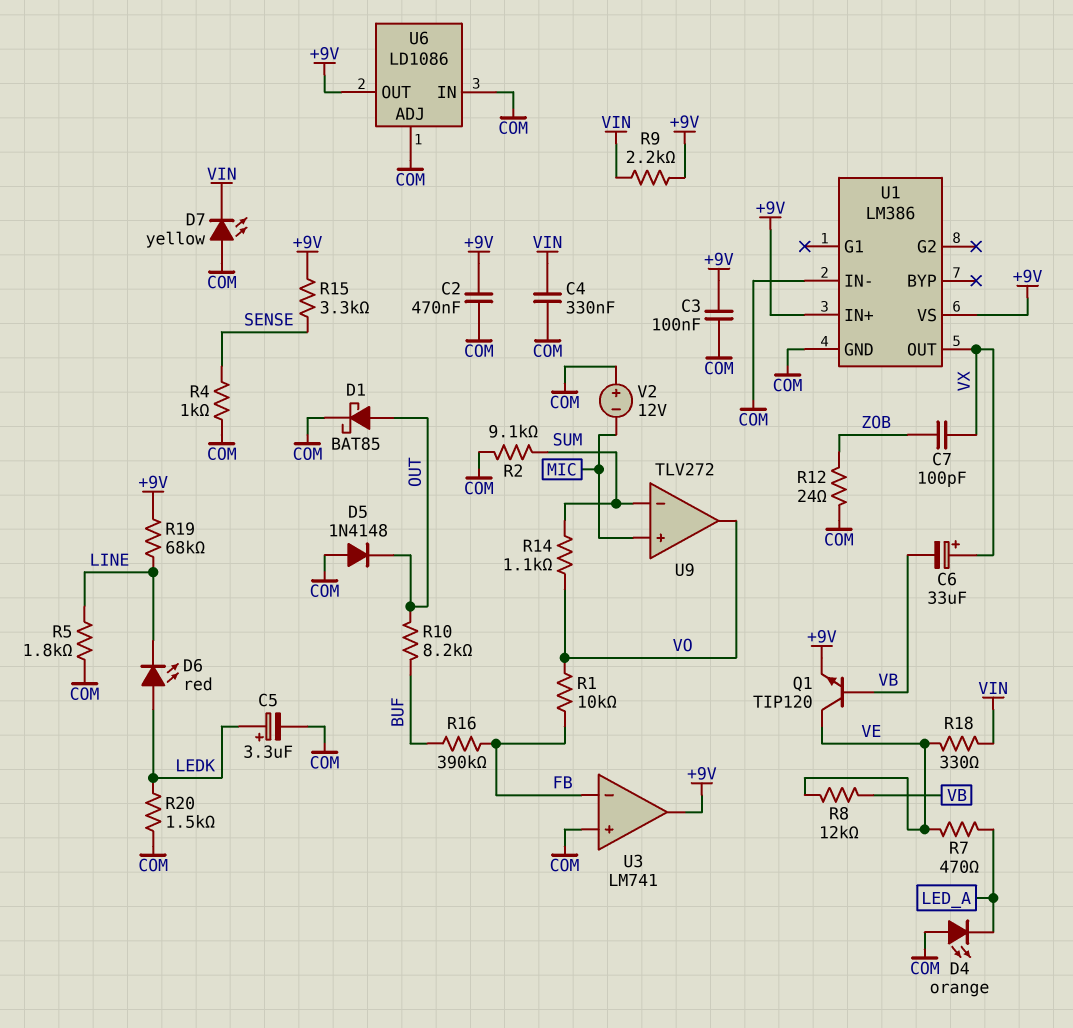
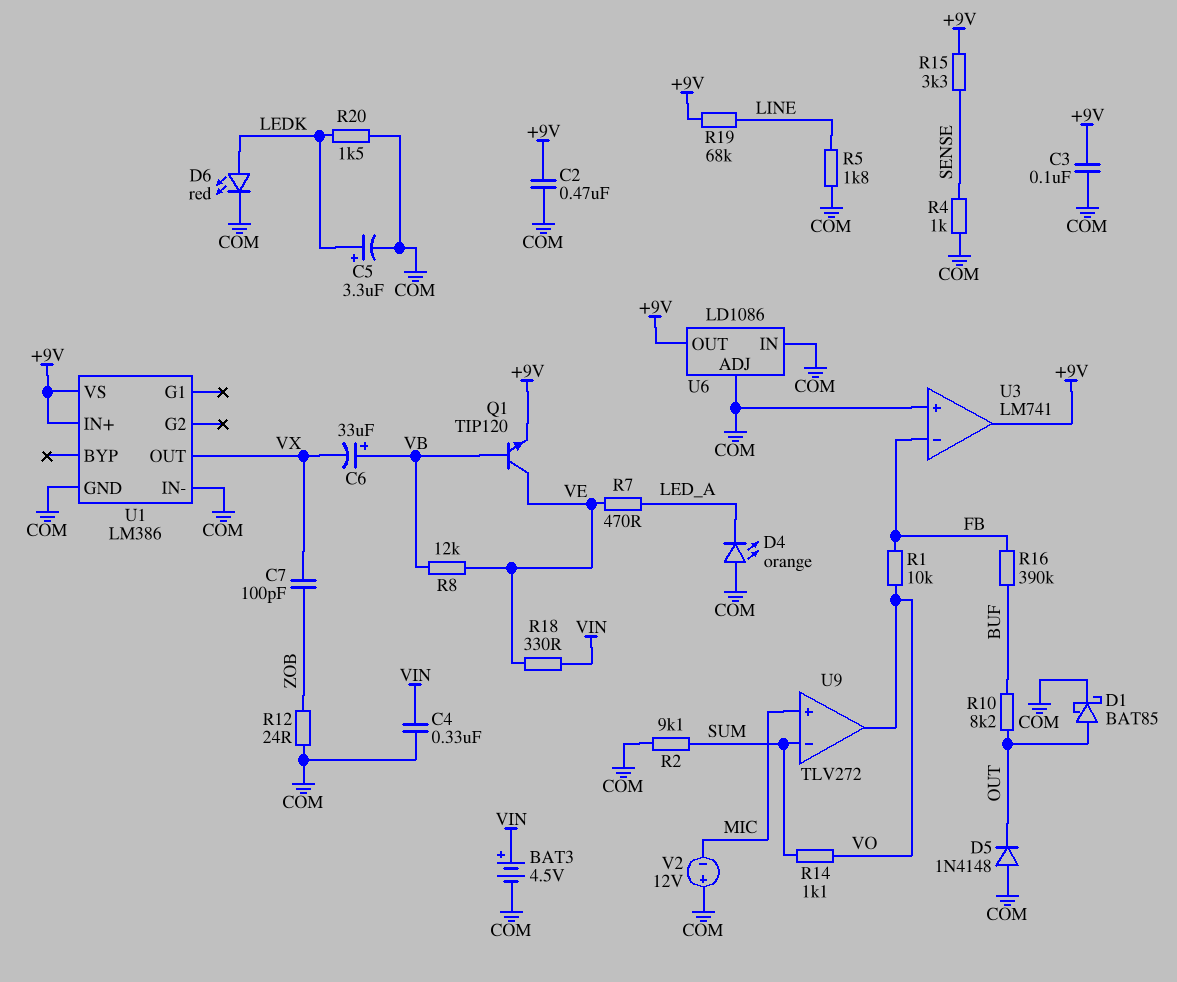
BAT3: none -> 4.5V (plus VIN, minus COM)
C6: 33uF (plus VX, minus VB) -> 33uF (plus VB, minus VX)
D6: LED red (A LEDK, K LINE) -> LED red (A LEDK, K COM)
D7: LED yellow (A COM, K VIN) -> none
R9: 2.2k (+9V, VIN) -> none

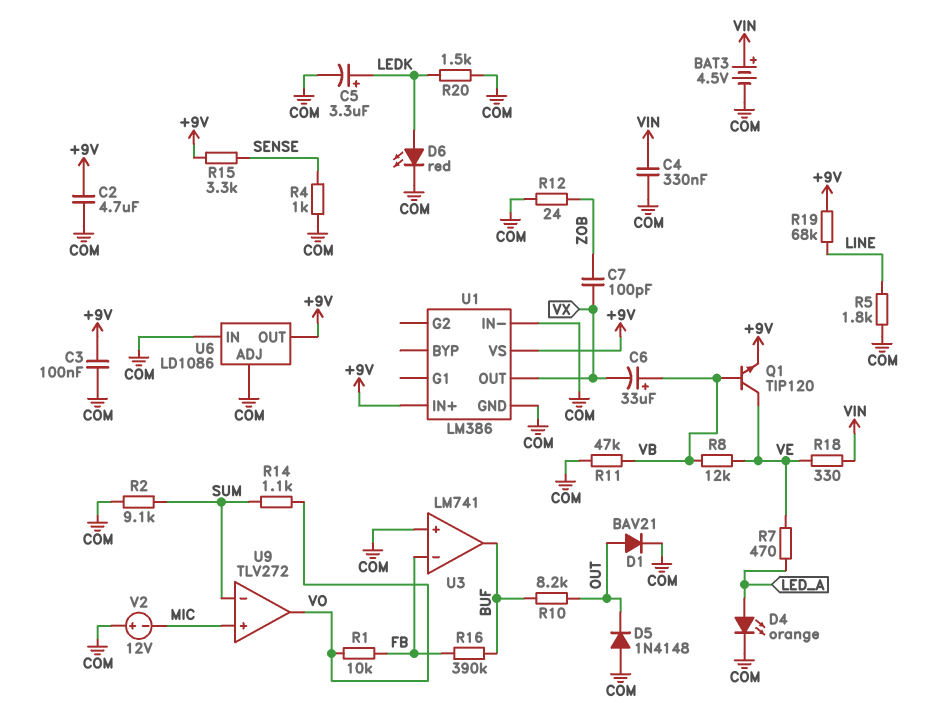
C2: 470nF (+9V, COM) -> 4.7uF (+9V, COM)
D1: schottky BAT85 (A OUT, K COM) -> diode BAV21 (A OUT, K COM)
D4: LED orange (A COM, K LED_A) -> LED orange (A LED_A, K COM)
R11: none -> 47k (COM, VB)
U3 pin out: +9V -> BUF

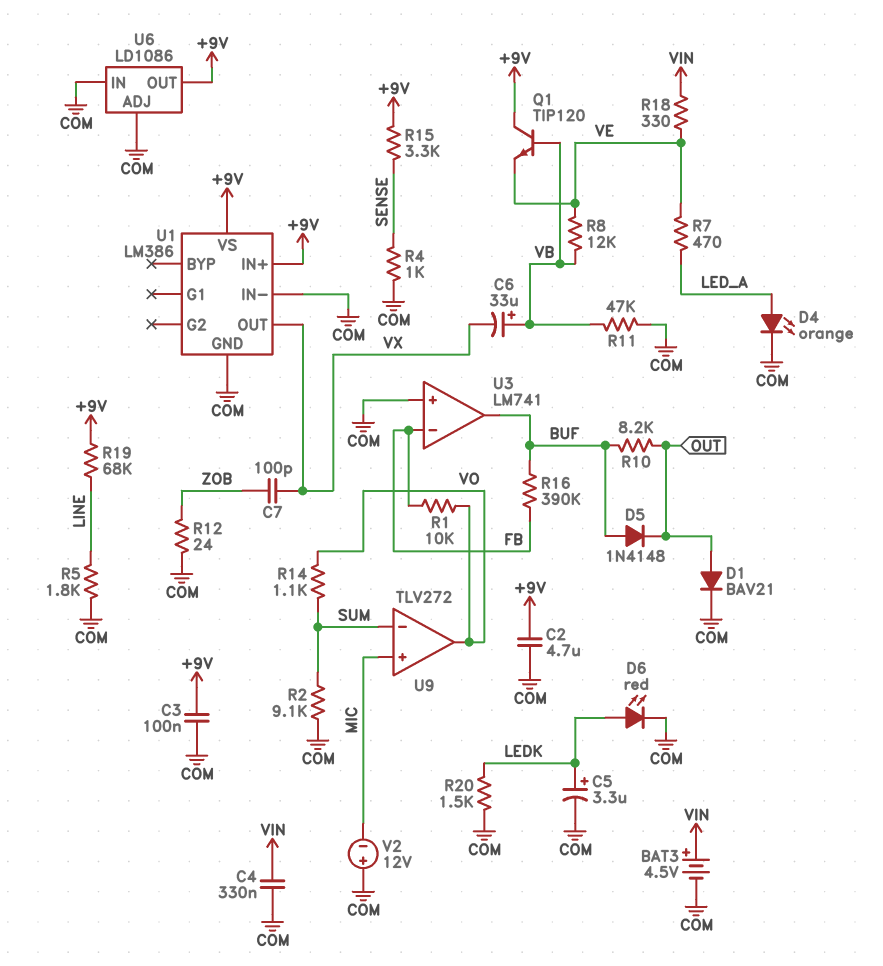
D5: diode 1N4148 (A COM, K OUT) -> diode 1N4148 (A BUF, K OUT)
Q1: NPN TIP120 (B VB, C VE, E +9V) -> NPN TIP120 (B VB, C +9V, E VE)

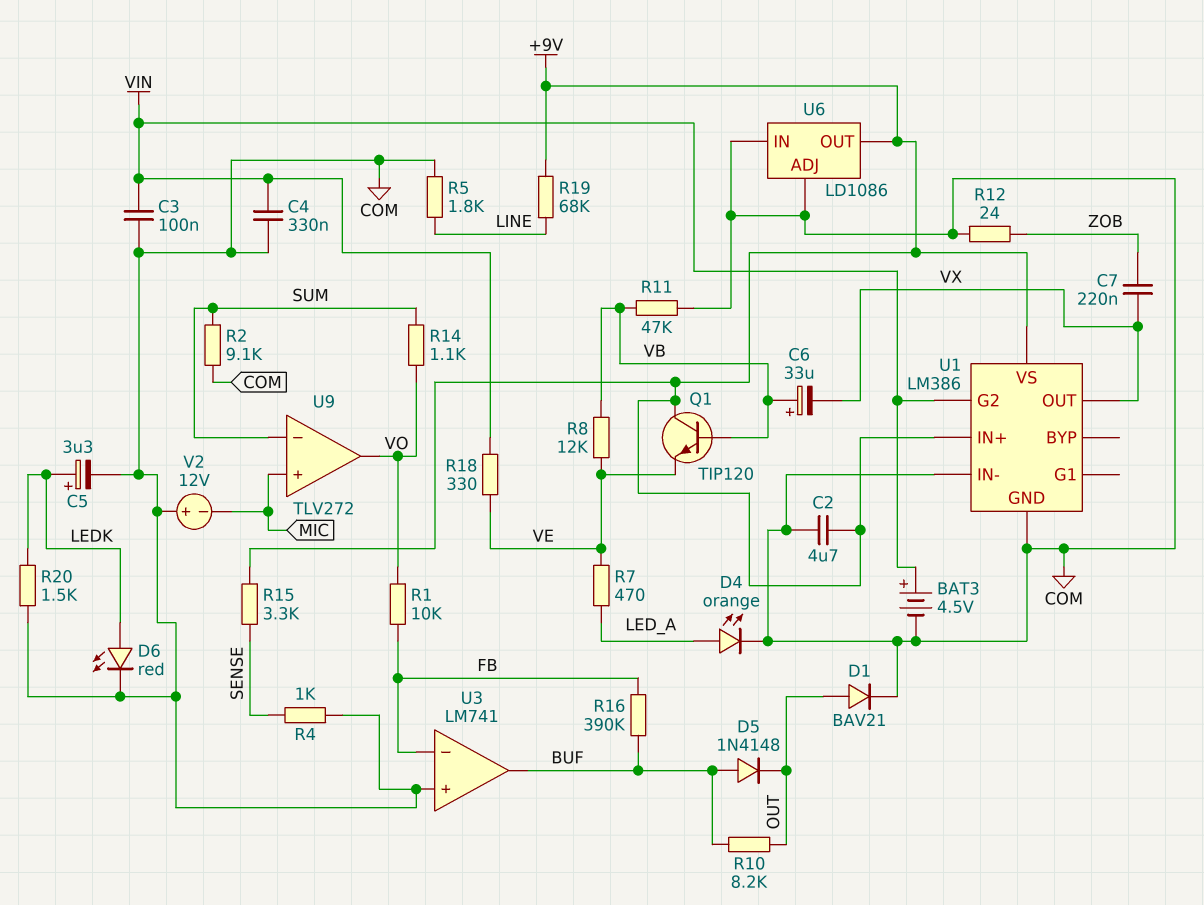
C3: 100nF (+9V, COM) -> 100nF (COM, VIN)
C7: 100pF (VX, ZOB) -> 220nF (VX, ZOB)
U1 pin G2: none -> VIN

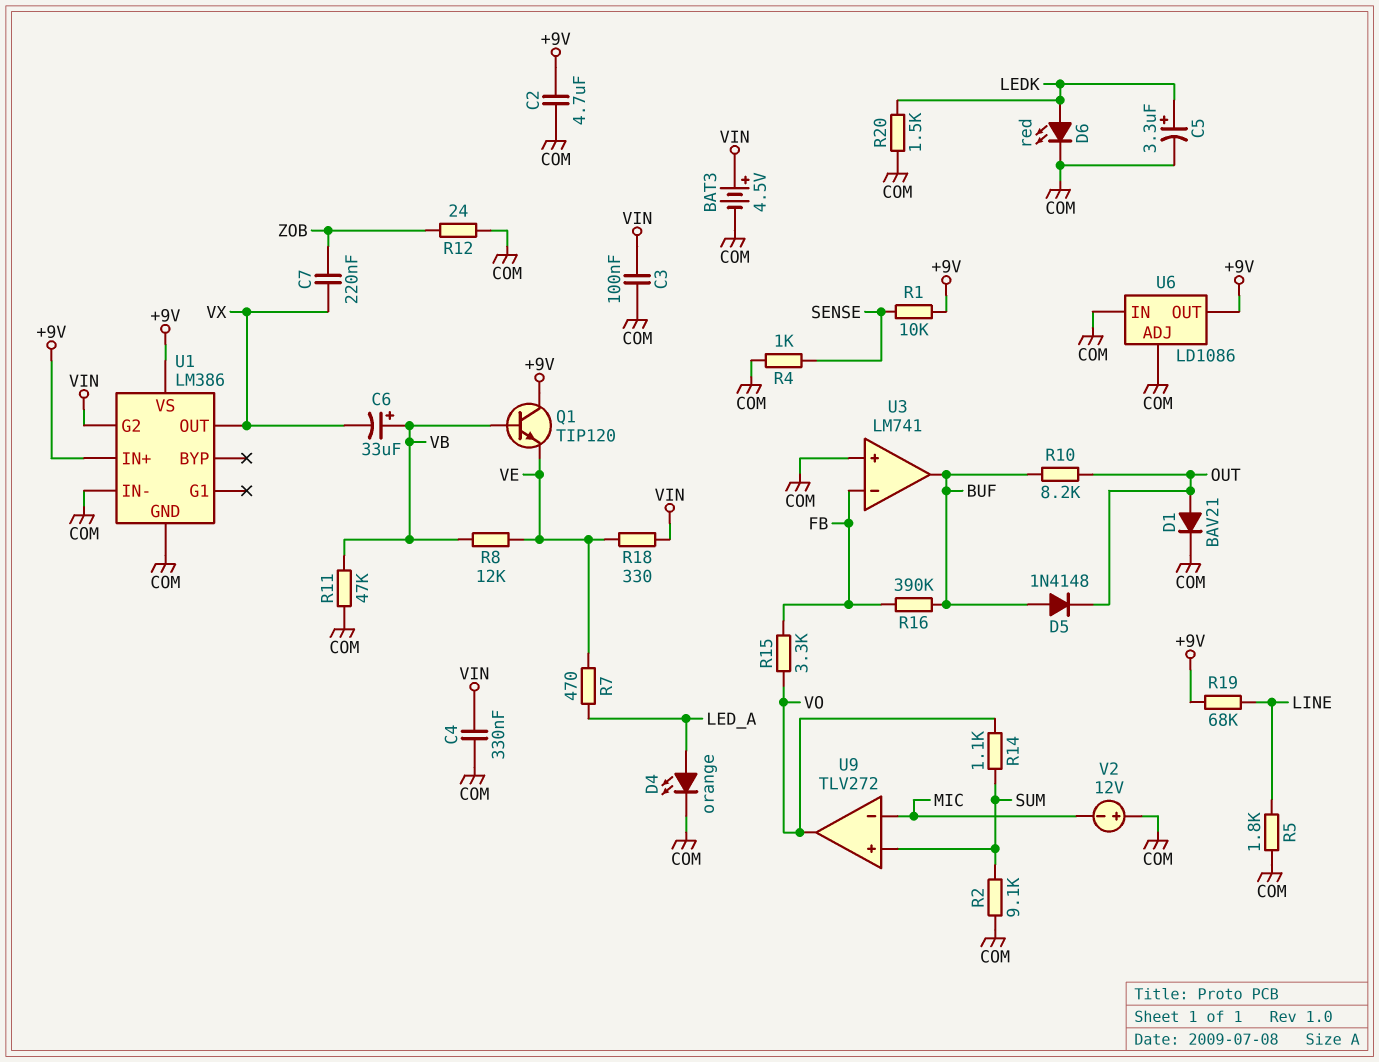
R1: 10k (FB, VO) -> 10k (+9V, SENSE)
R15: 3.3k (+9V, SENSE) -> 3.3k (FB, VO)
U9 pin in+: MIC -> SUM
U9 pin in-: SUM -> MIC

